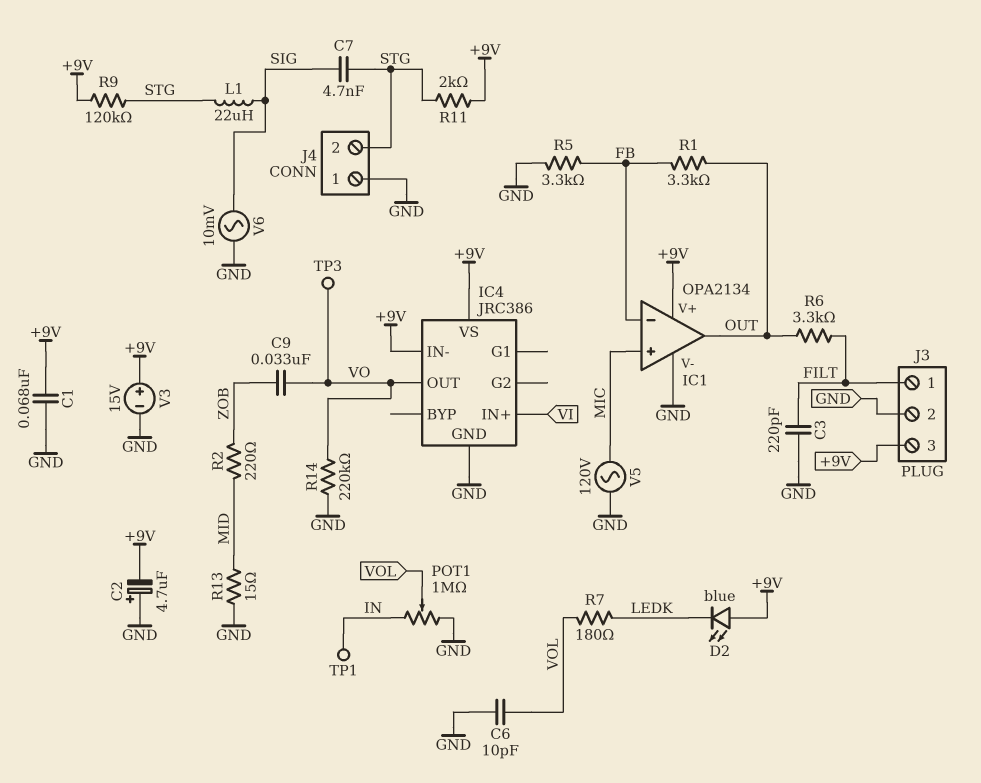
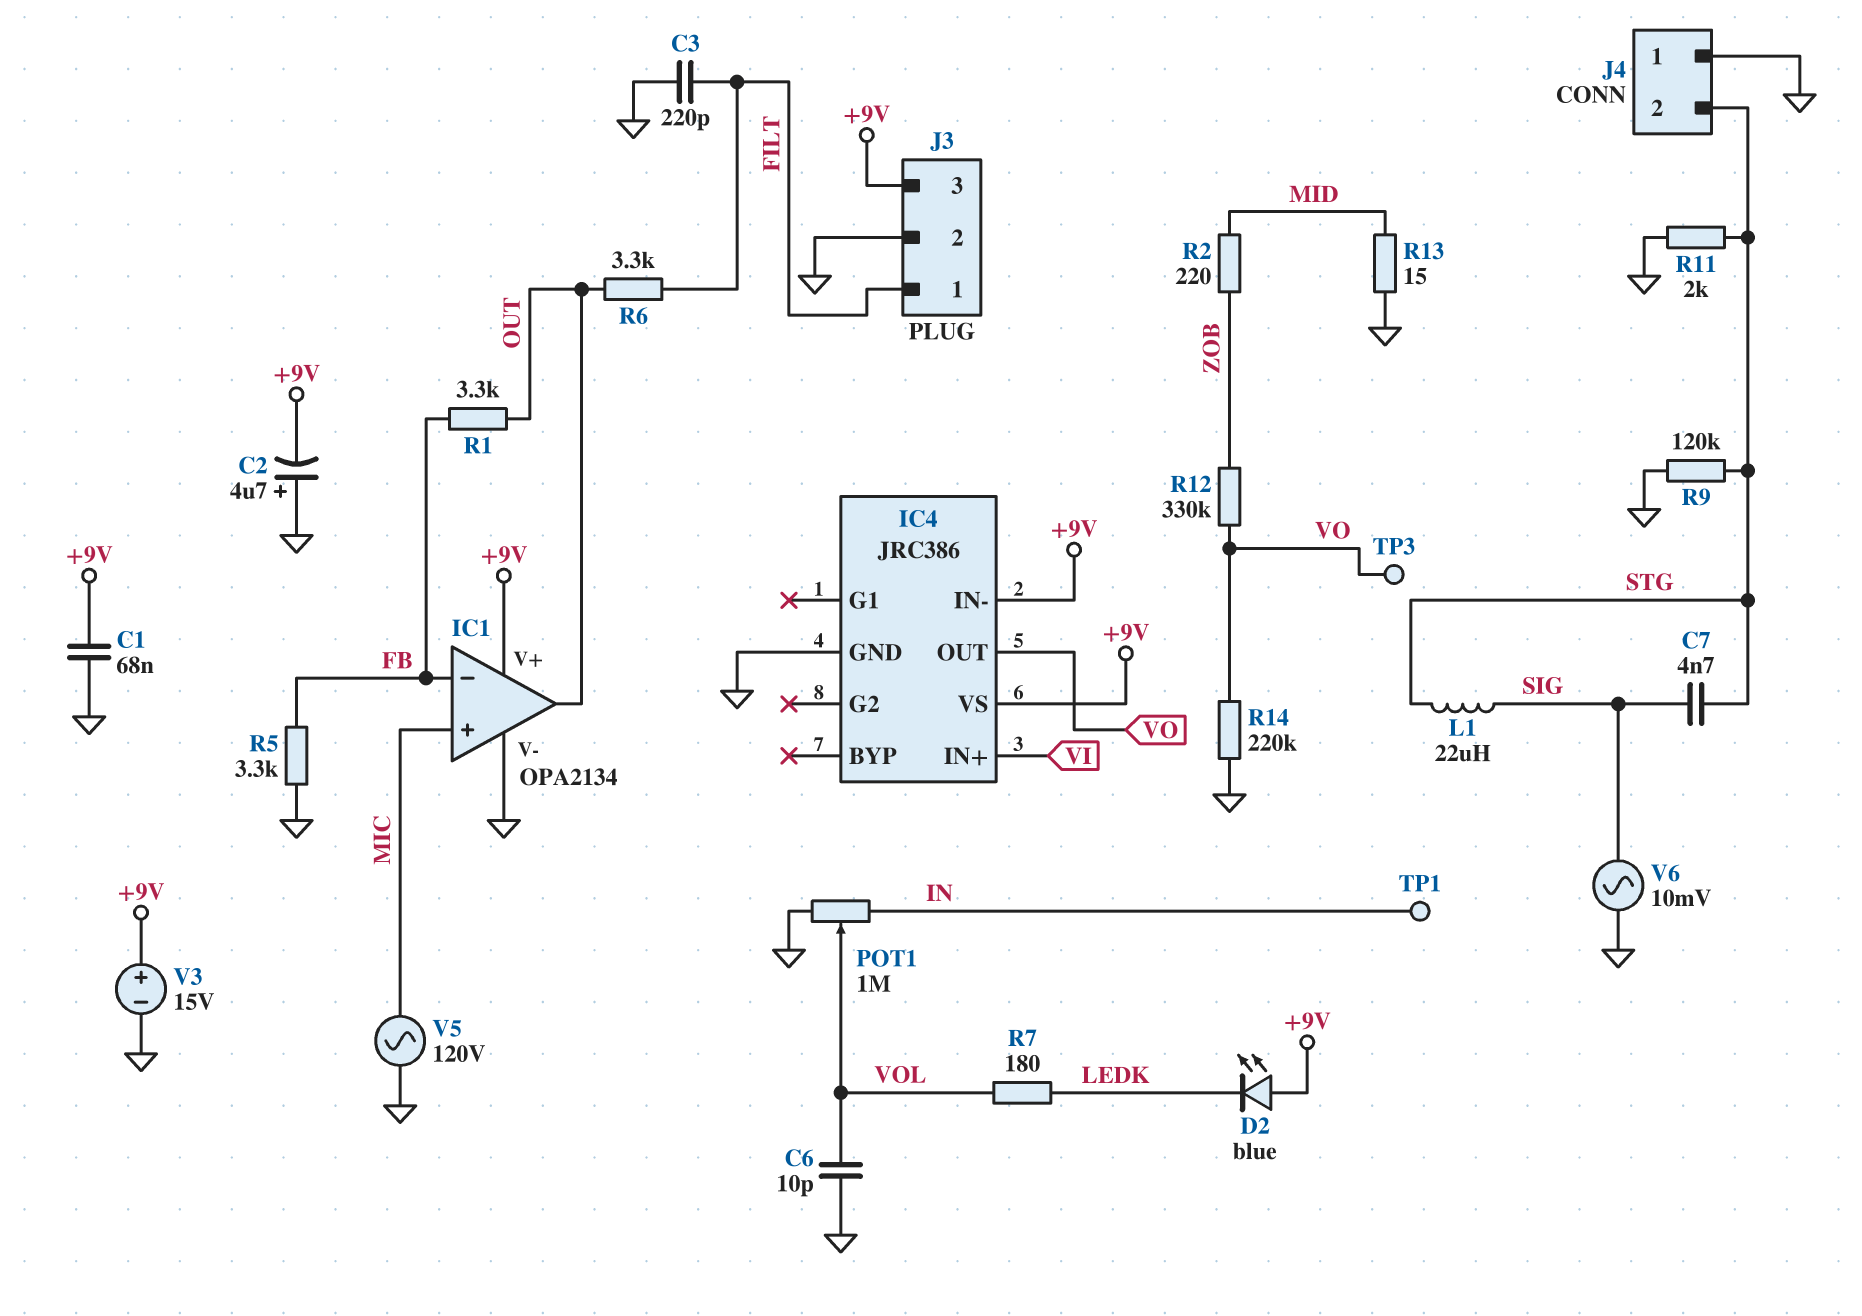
C9: 33nF (VO, ZOB) -> none
R9: 120k (+9V, STG) -> 120k (GND, STG)
R11: 2k (+9V, STG) -> 2k (GND, STG)
R12: none -> 330k (VO, ZOB)

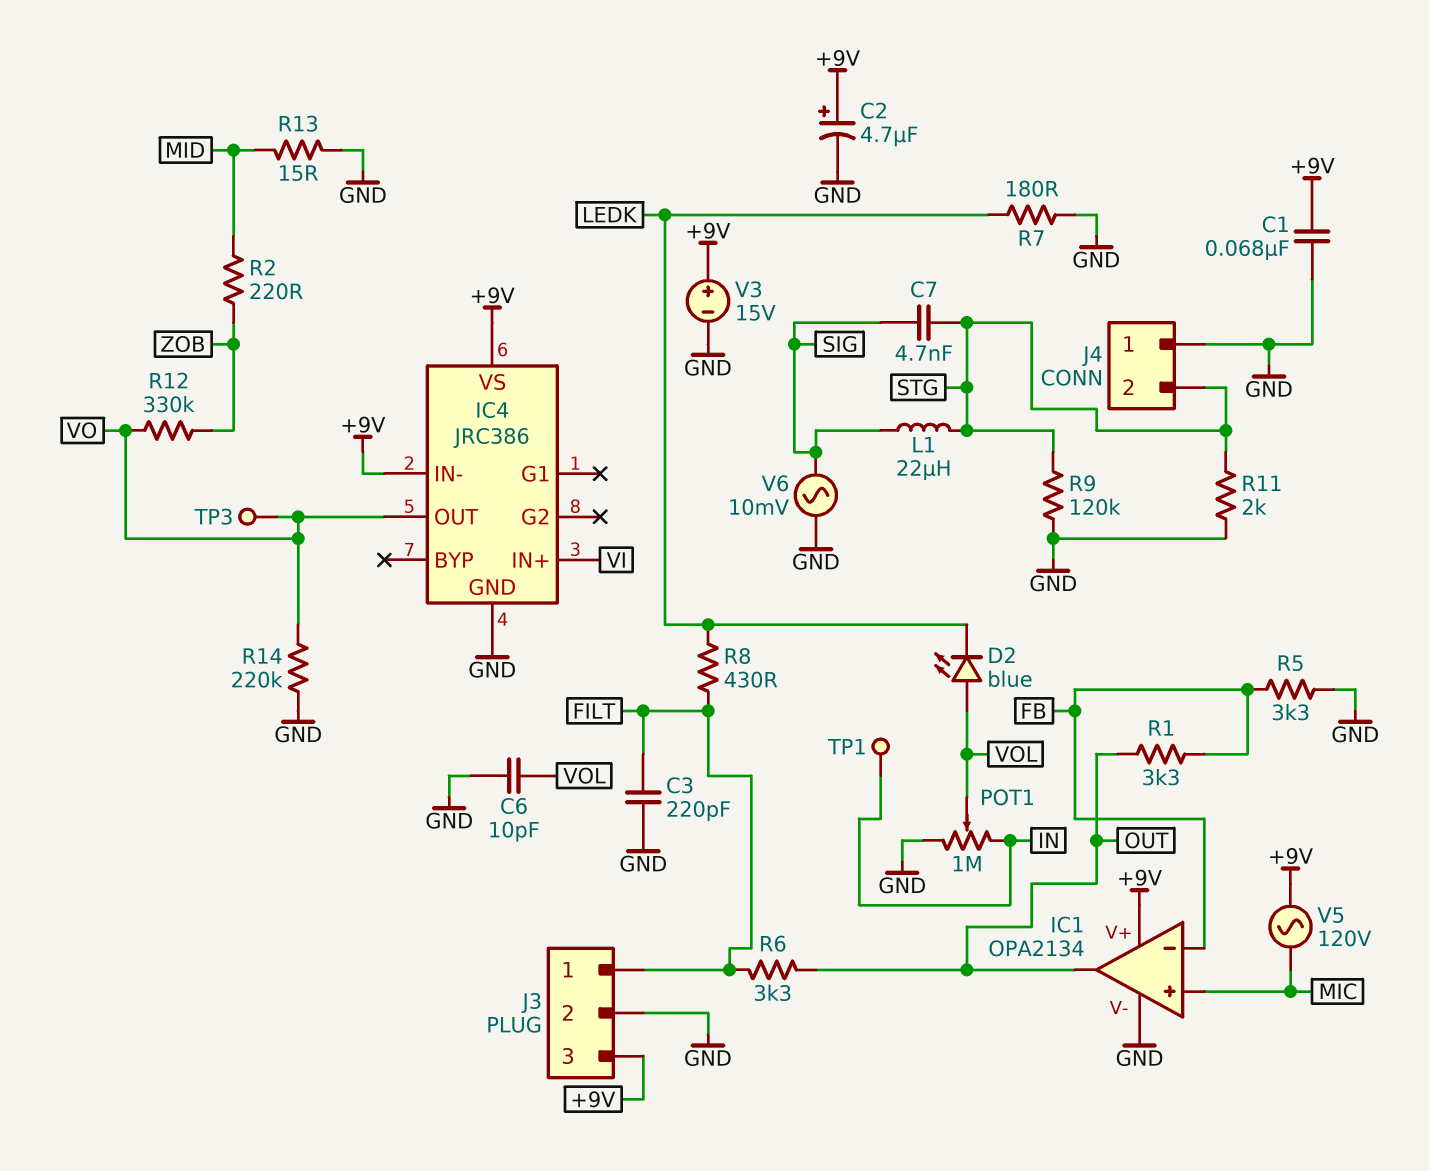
C2: 4.7uF (plus GND, minus +9V) -> 4.7uF (plus +9V, minus GND)
D2: LED blue (A +9V, K LEDK) -> LED blue (A VOL, K LEDK)
R7: 180 (LEDK, VOL) -> 180 (GND, LEDK)
R8: none -> 430 (FILT, LEDK)
V5: AC 120V (GND, MIC) -> AC 120V (+9V, MIC)

